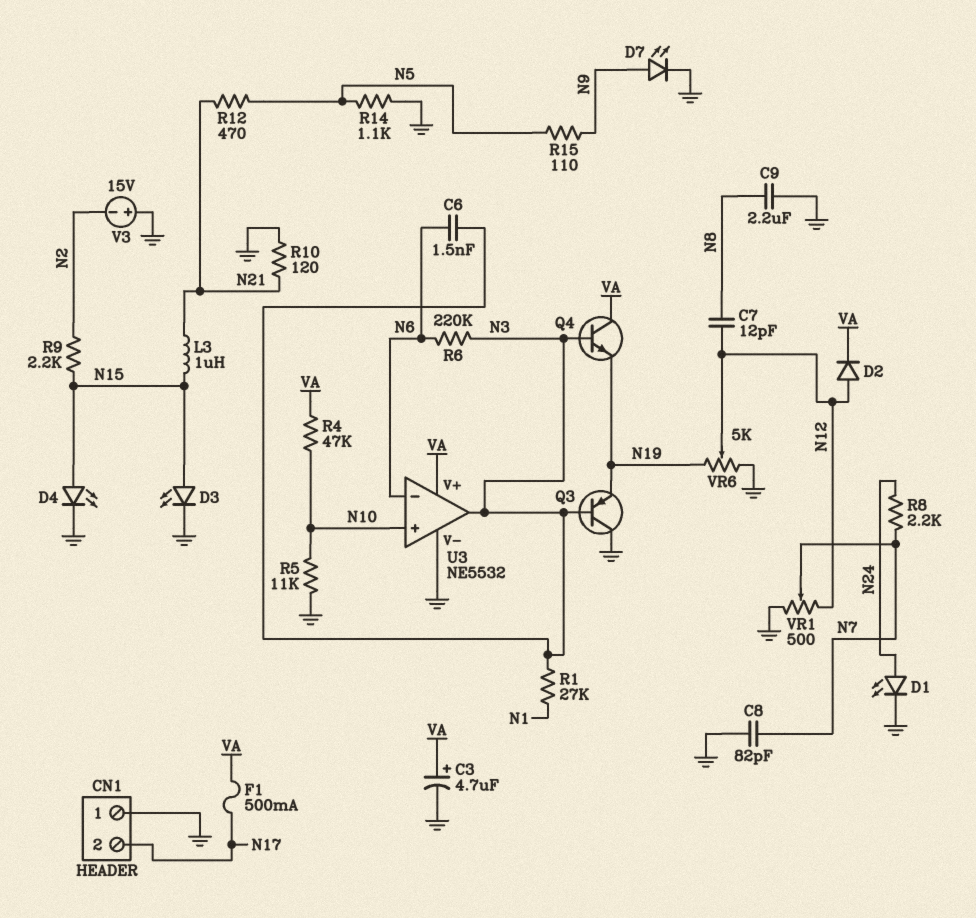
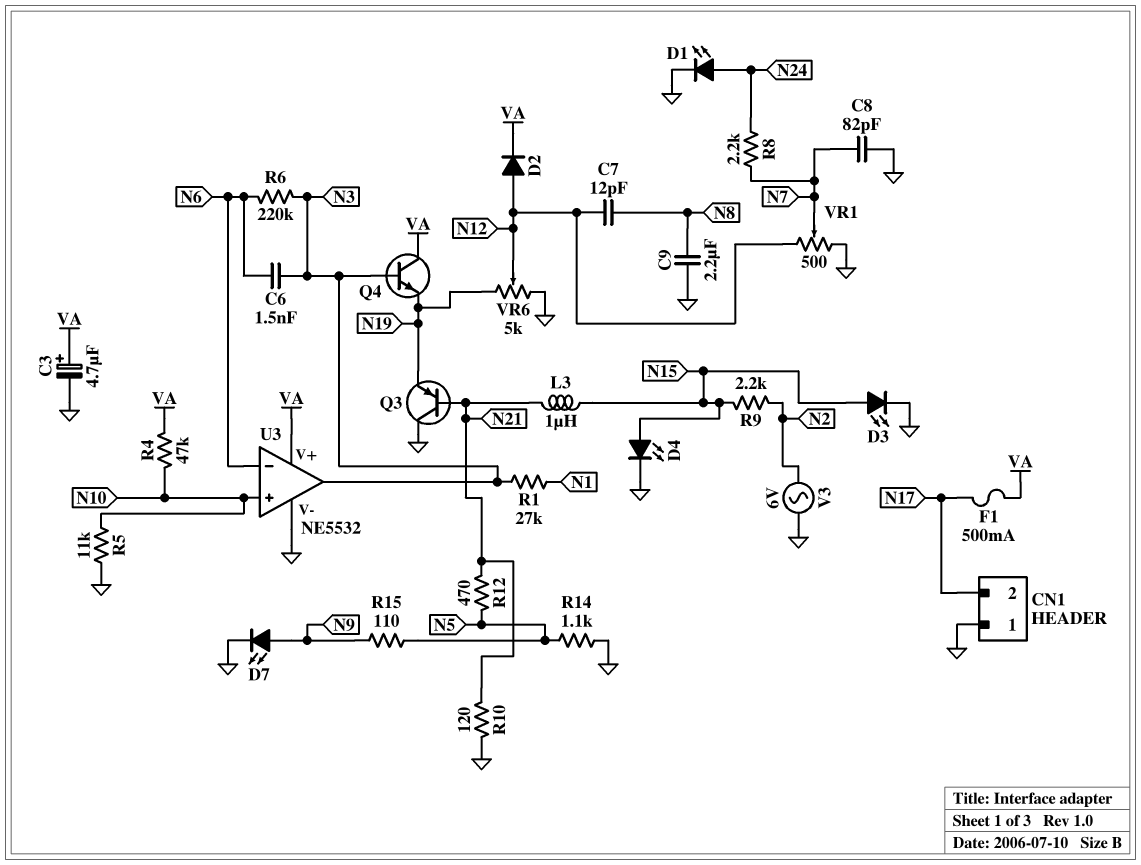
Q3: PNP (B N3, C GND, E N19) -> PNP (B N21, C GND, E N19)
V3: 15V (plus GND, minus N2) -> AC 6V (GND, N2)

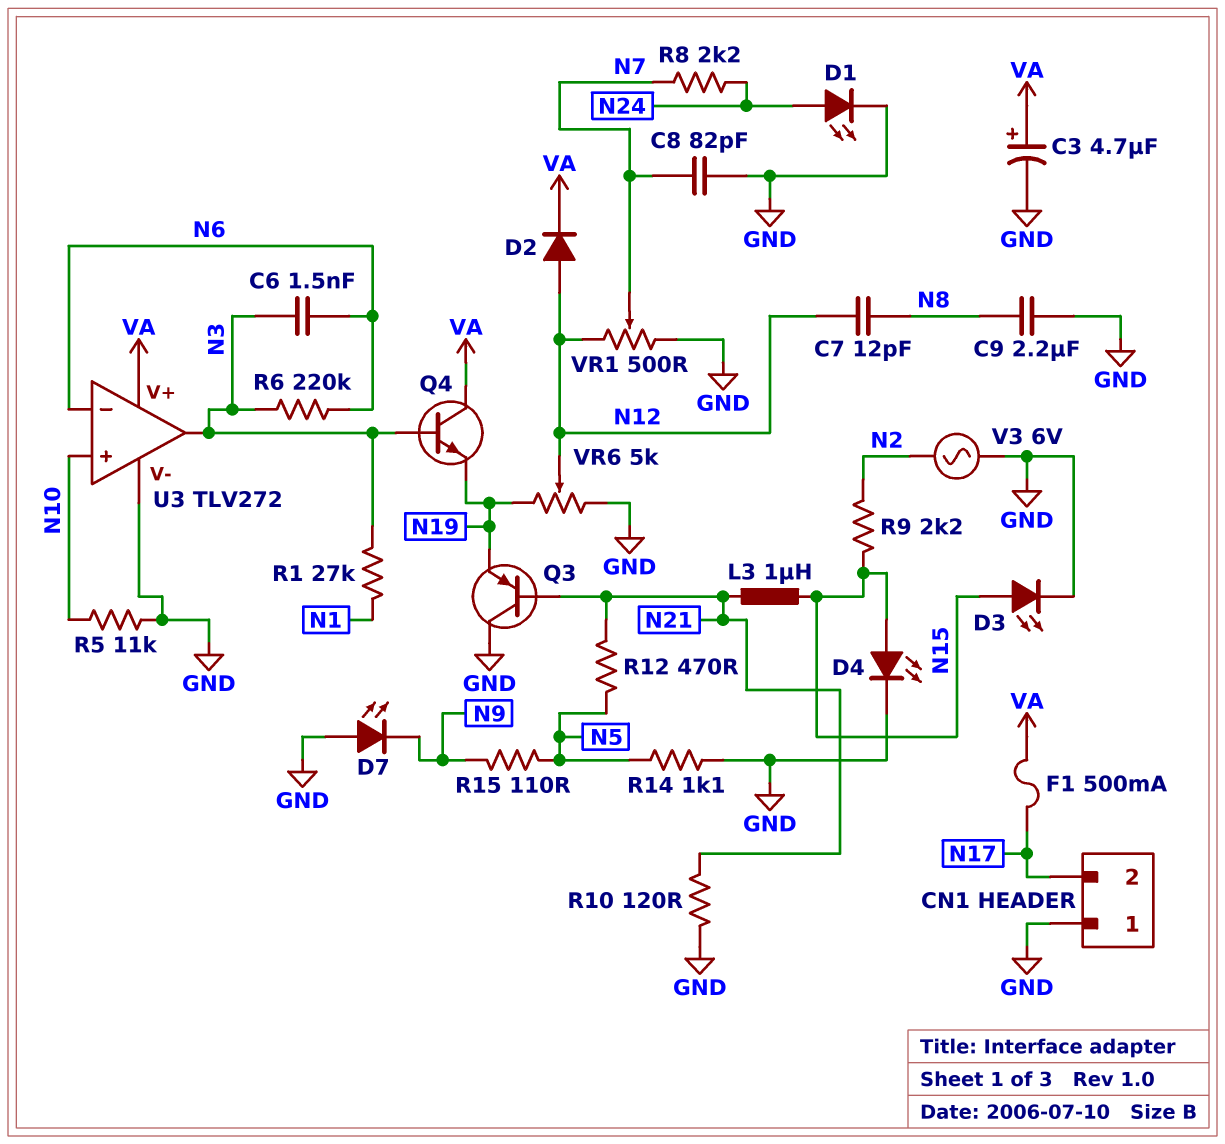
D7: LED (A N9, K GND) -> LED (A GND, K N9)
R4: 47k (N10, VA) -> none
U3: NE5532 -> TLV272

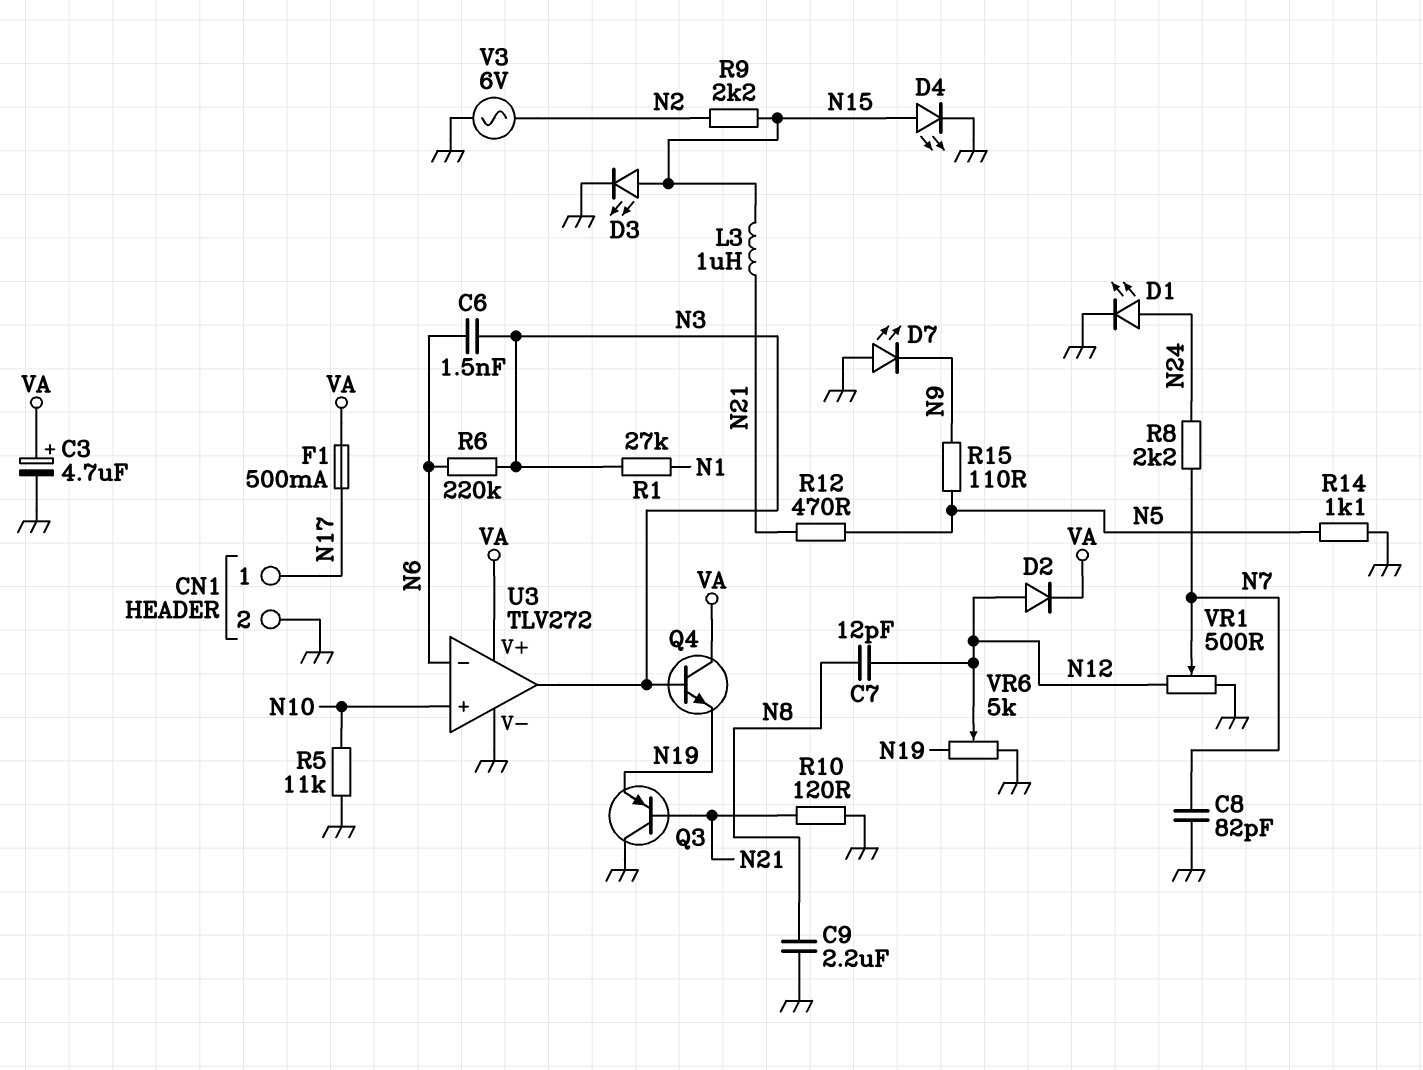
CN1 pin 1: GND -> N17
CN1 pin 2: N17 -> GND

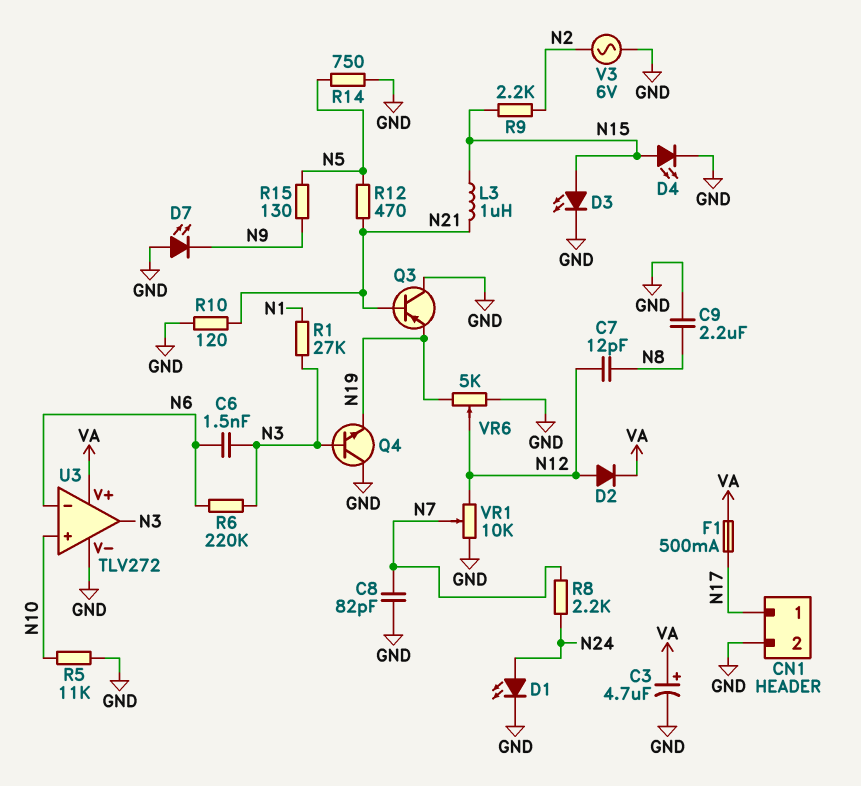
Q4: NPN (B N3, C VA, E N19) -> NPN (B N3, C GND, E N19)
R14: 1.1k (GND, N5) -> 750 (GND, N5)
R15: 110 (N5, N9) -> 130 (N5, N9)
VR1: 500 (GND, N12, wiper N7) -> 10k (GND, N12, wiper N7)

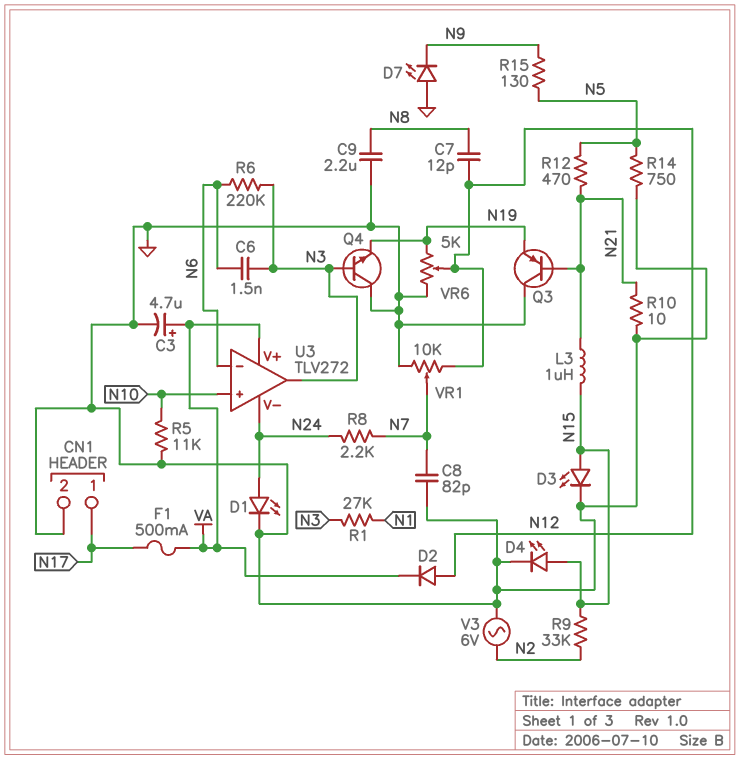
R9: 2.2k (N2, N15) -> 33k (N2, N15)
R10: 120 (GND, N21) -> 10 (GND, N21)
U3 pin V-: GND -> N24

